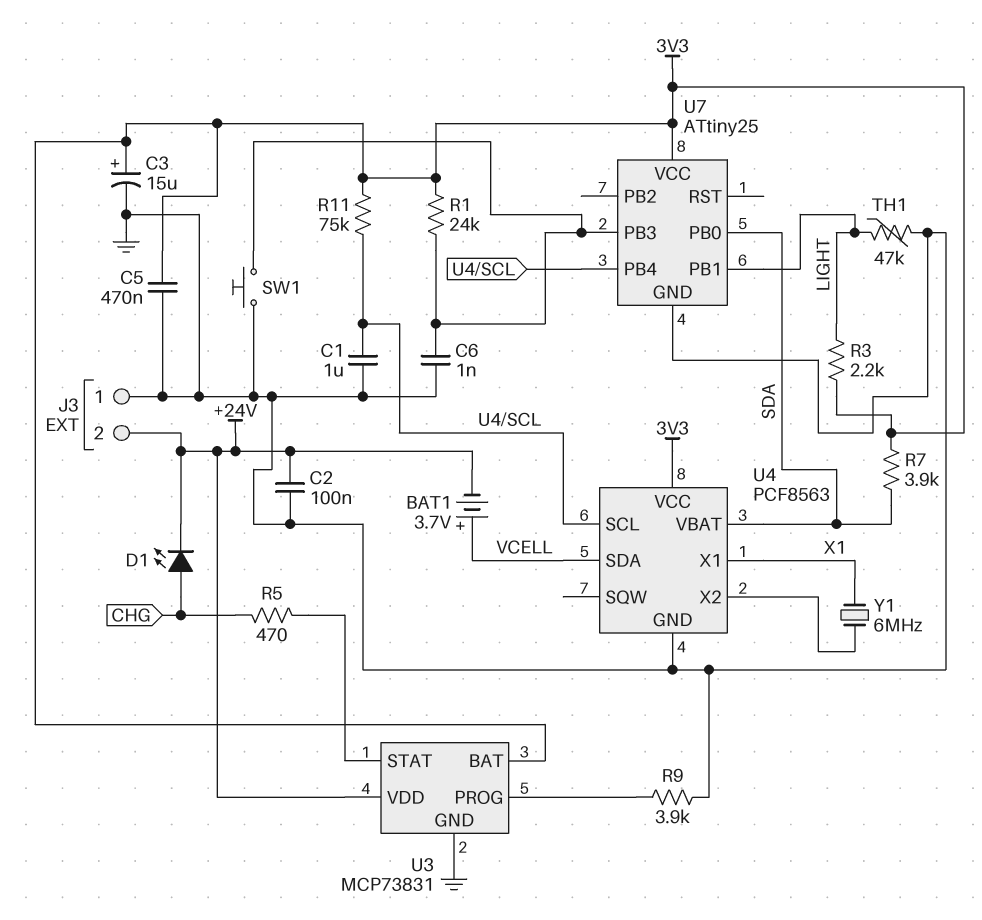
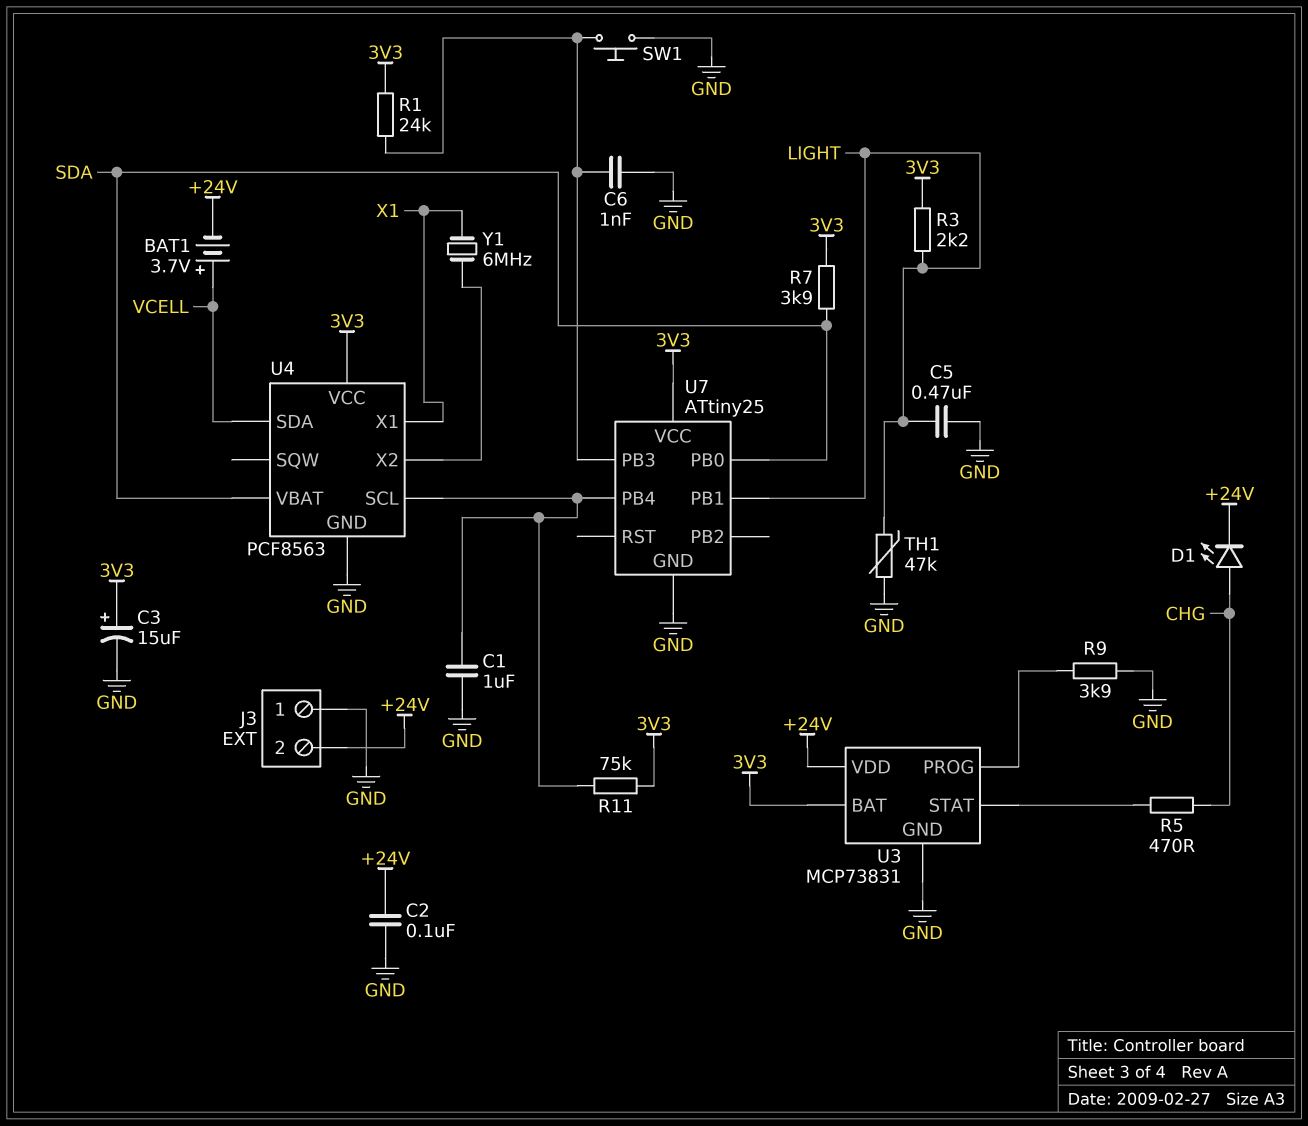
C5: 470nF (3V3, GND) -> 470nF (GND, LIGHT)

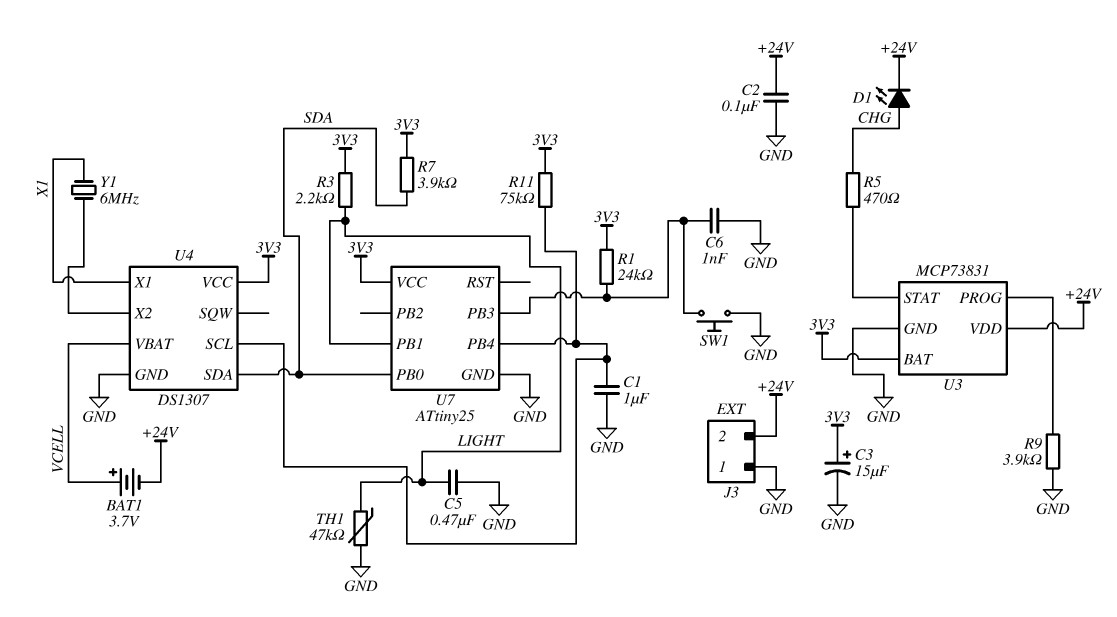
U4: PCF8563 -> DS1307
U4 pin SDA: VCELL -> SDA
U4 pin VBAT: SDA -> VCELL

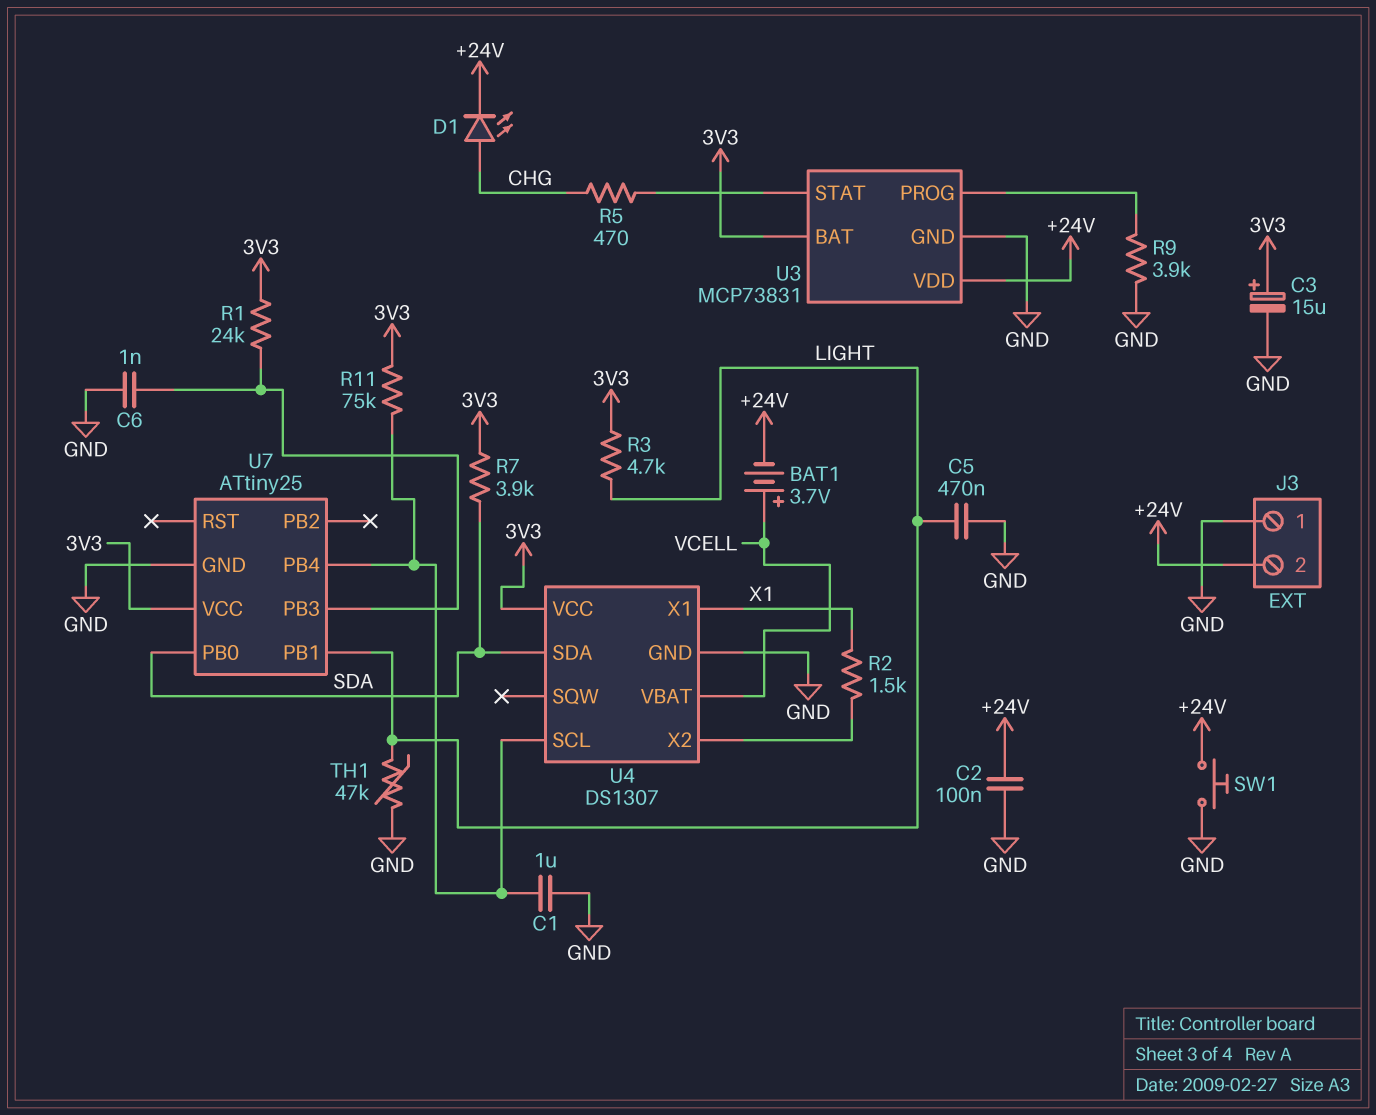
R2: none -> 1.5k (U4/X2, X1)
R3: 2.2k (3V3, LIGHT) -> 4.7k (3V3, LIGHT)
SW1: button (GND, U7/PB3) -> button (+24V, GND)
Y1: 6MHz (U4/X2, X1) -> none

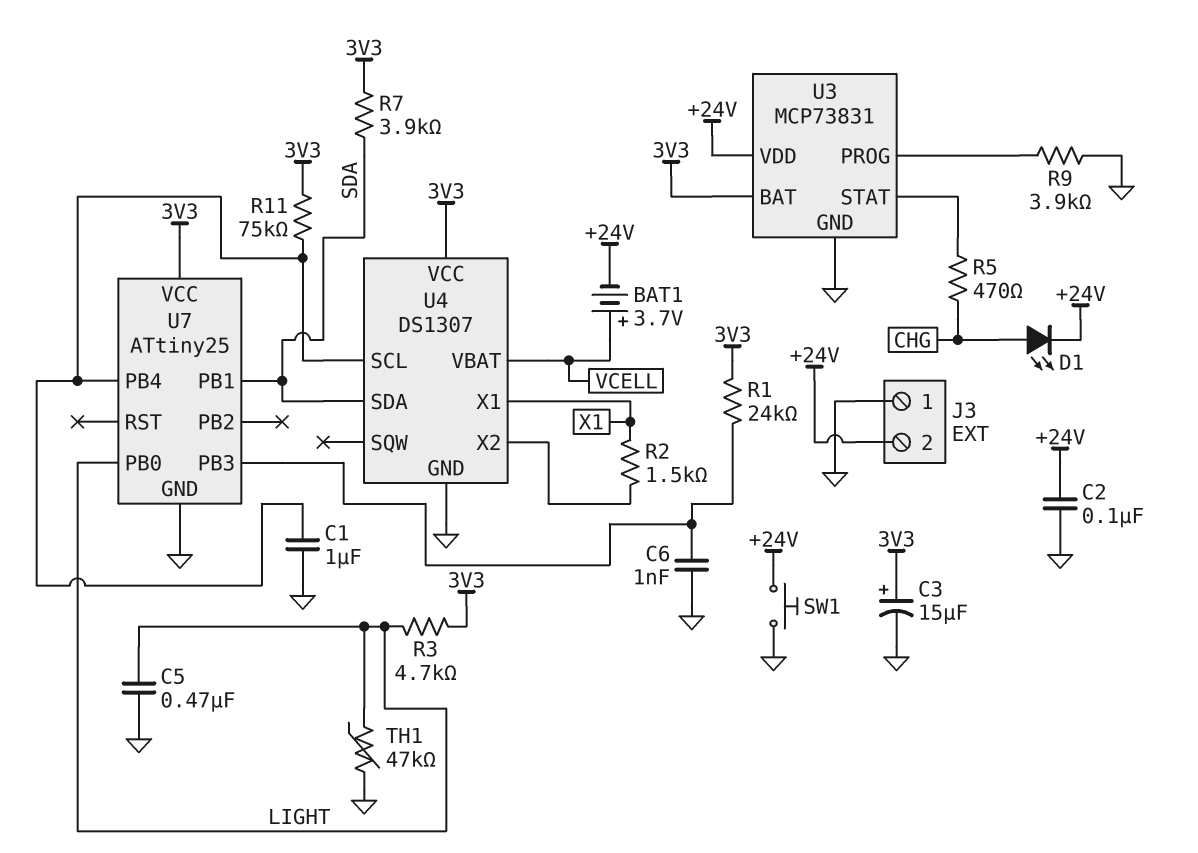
U7 pin PB0: SDA -> LIGHT
U7 pin PB1: LIGHT -> SDA

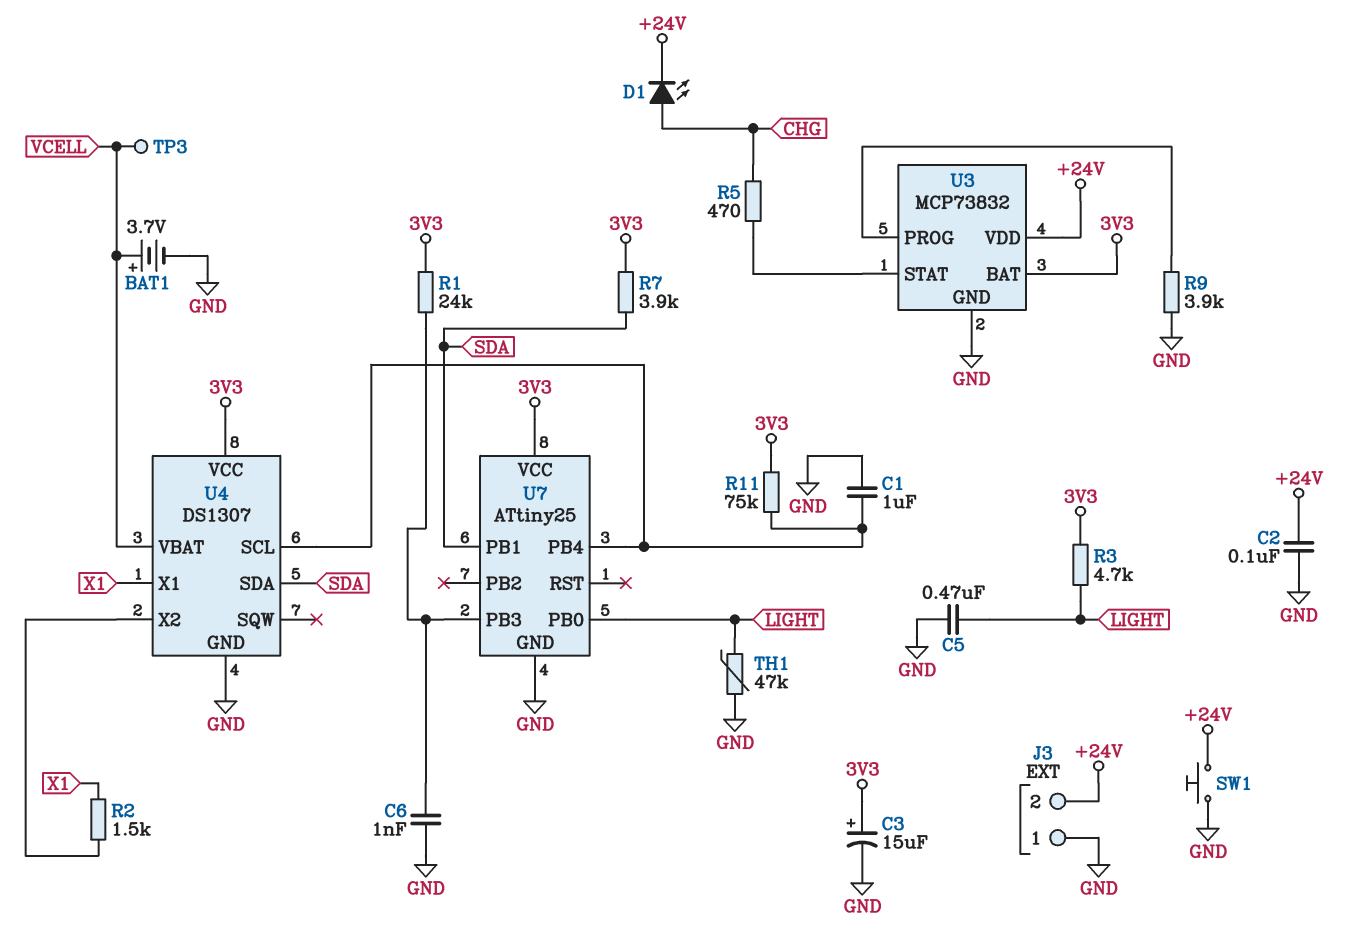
BAT1: 3.7V (plus VCELL, minus +24V) -> 3.7V (plus VCELL, minus GND)
TP3: none -> test point (VCELL)
U3: MCP73831 -> MCP73832

